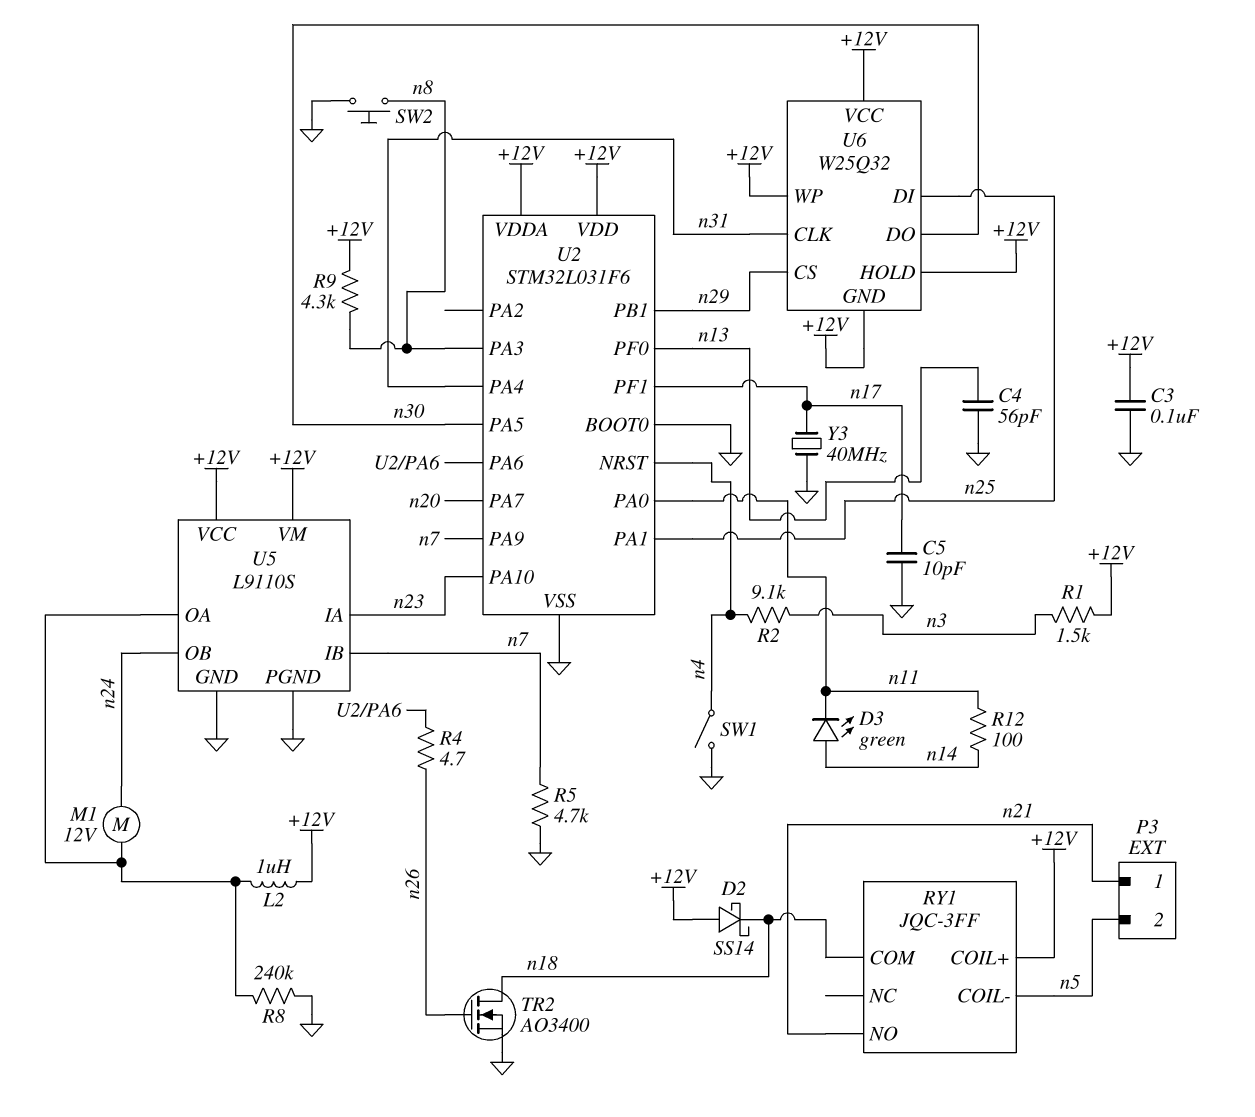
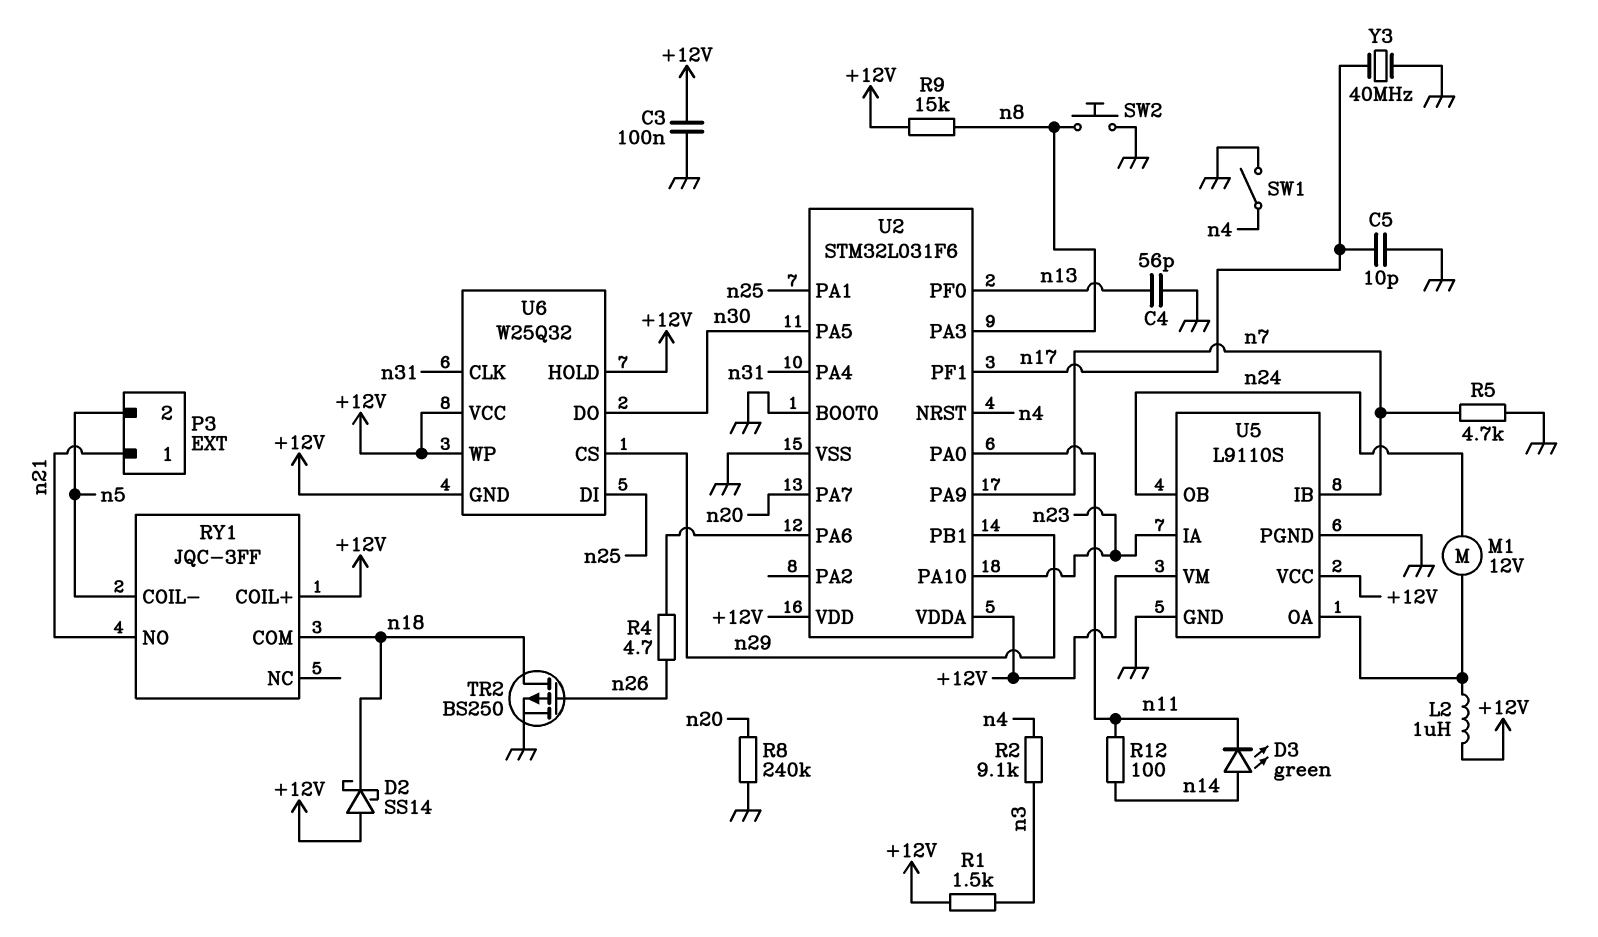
R8: 240k (GND, U5/OA) -> 240k (GND, n20)
R9: 4.3k (+12V, n8) -> 15k (+12V, n8)
TR2: NMOS AO3400 (G n26, D n18, S GND) -> PMOS BS250 (G n26, D n18, S GND)

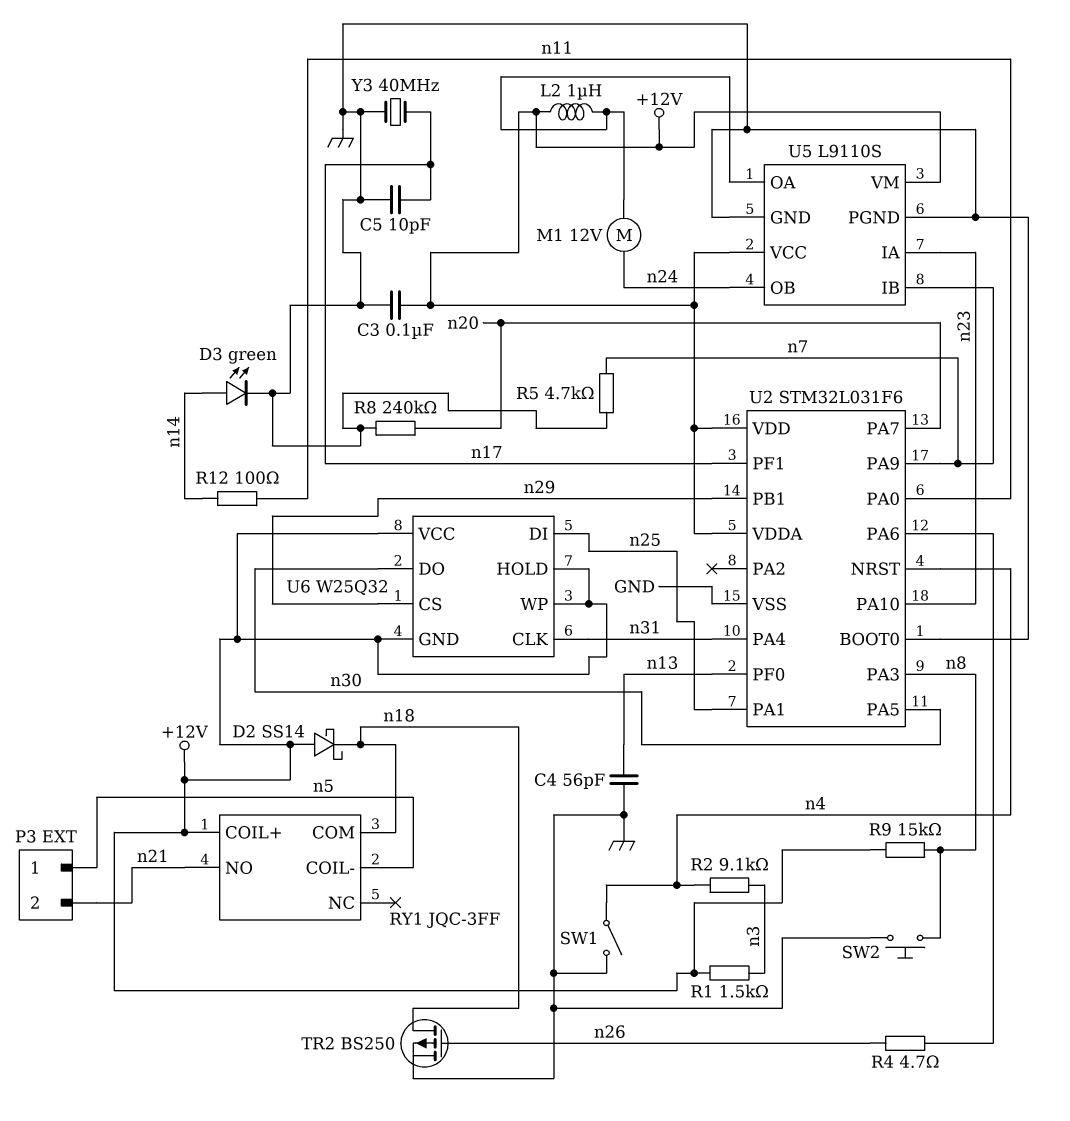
D3: LED green (A n14, K n11) -> LED green (A n14, K GND)
P3 pin 1: n21 -> n5
P3 pin 2: n5 -> n21

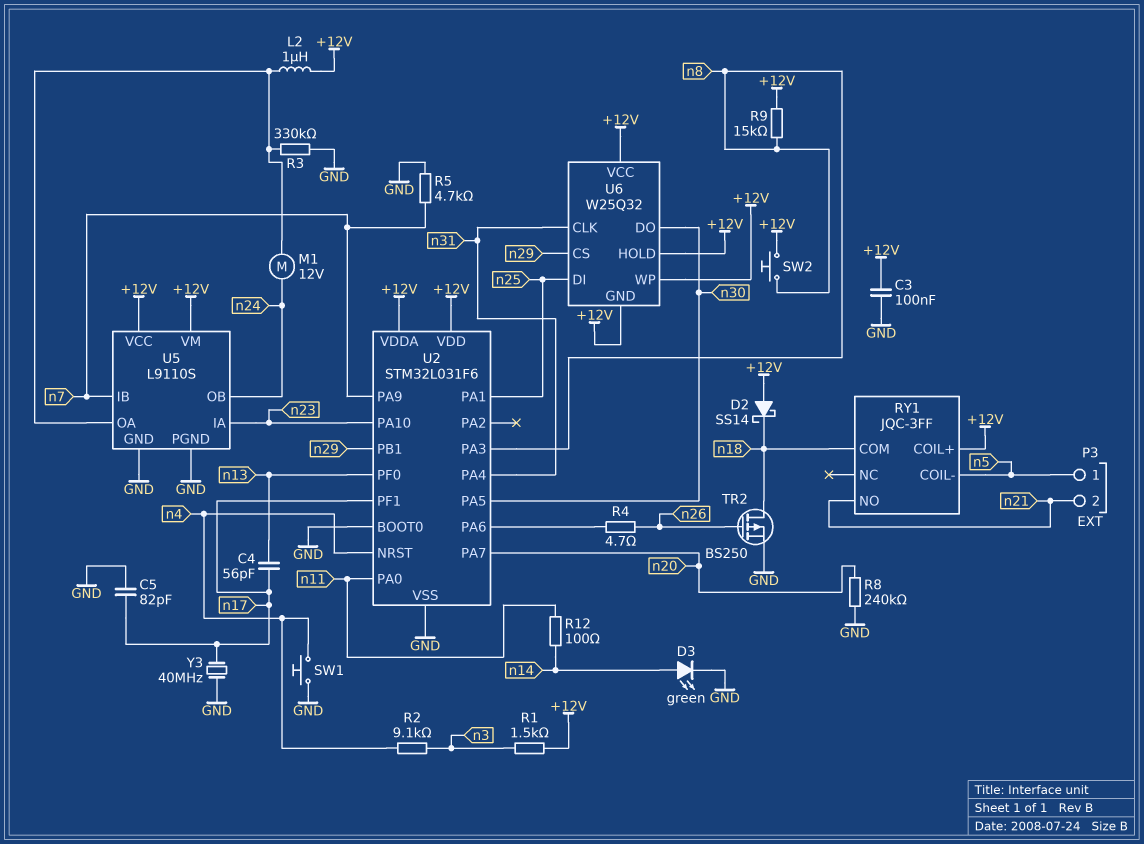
C4: 56pF (GND, n13) -> 56pF (n13, n17)
C5: 10pF (GND, n17) -> 82pF (GND, n17)
R3: none -> 330k (GND, U5/OA)
SW1: switch (GND, n4) -> button (GND, n4)
SW2: button (GND, n8) -> button (+12V, n8)

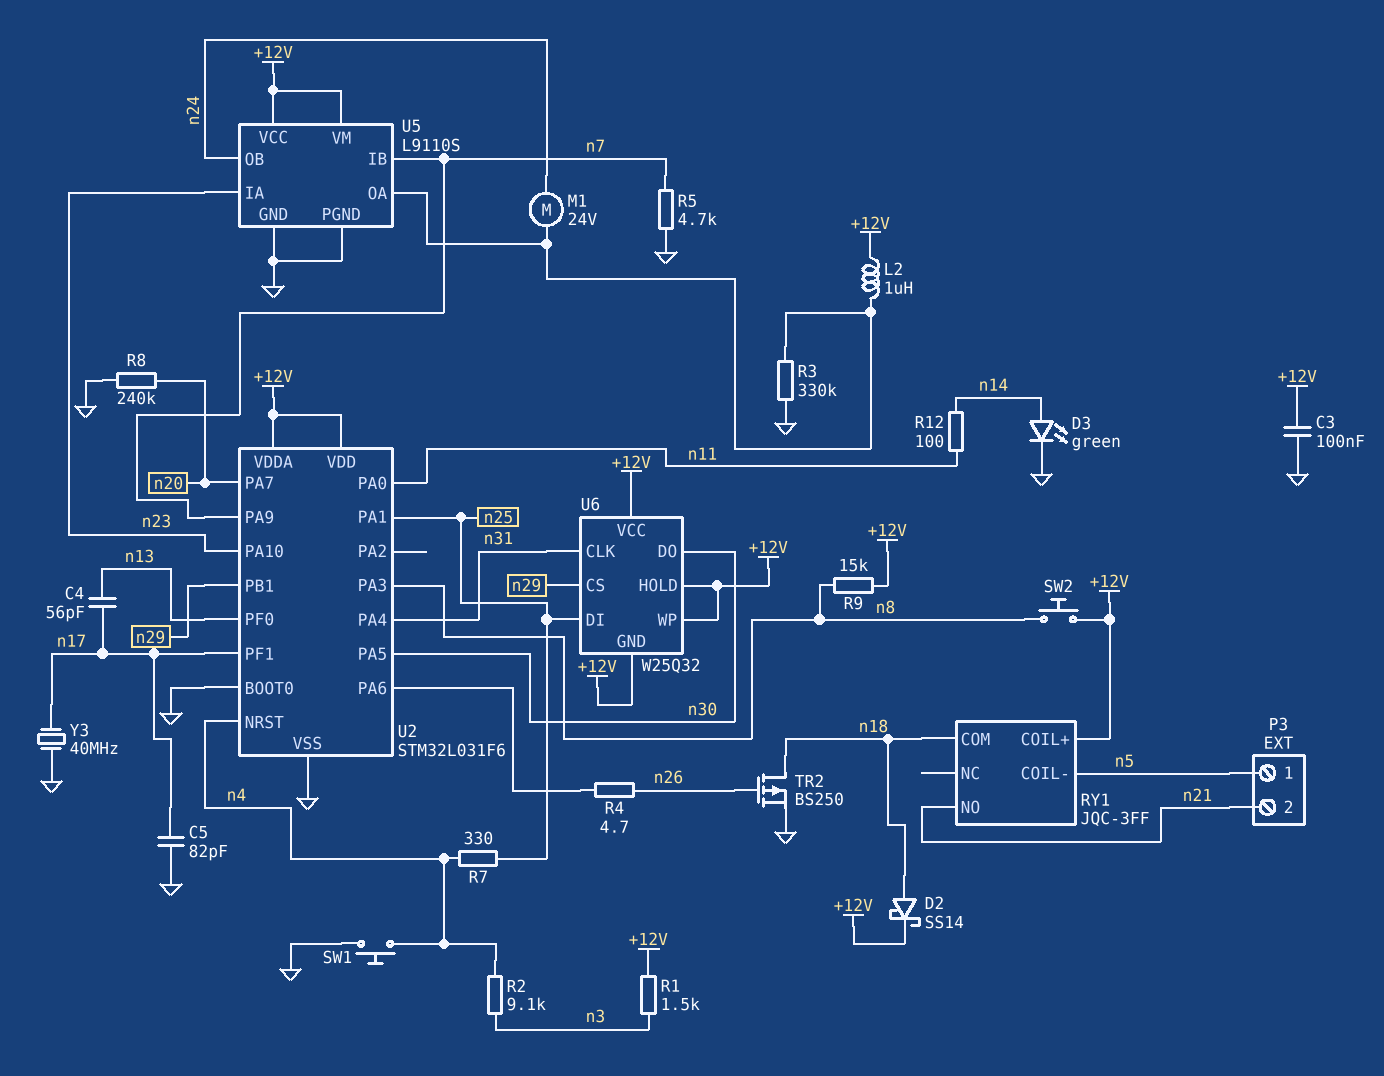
D2: schottky SS14 (A +12V, K n18) -> schottky SS14 (A n18, K +12V)
M1: motor 12V (U5/OA, n24) -> motor 24V (U5/OA, n24)
R7: none -> 330 (n4, n25)

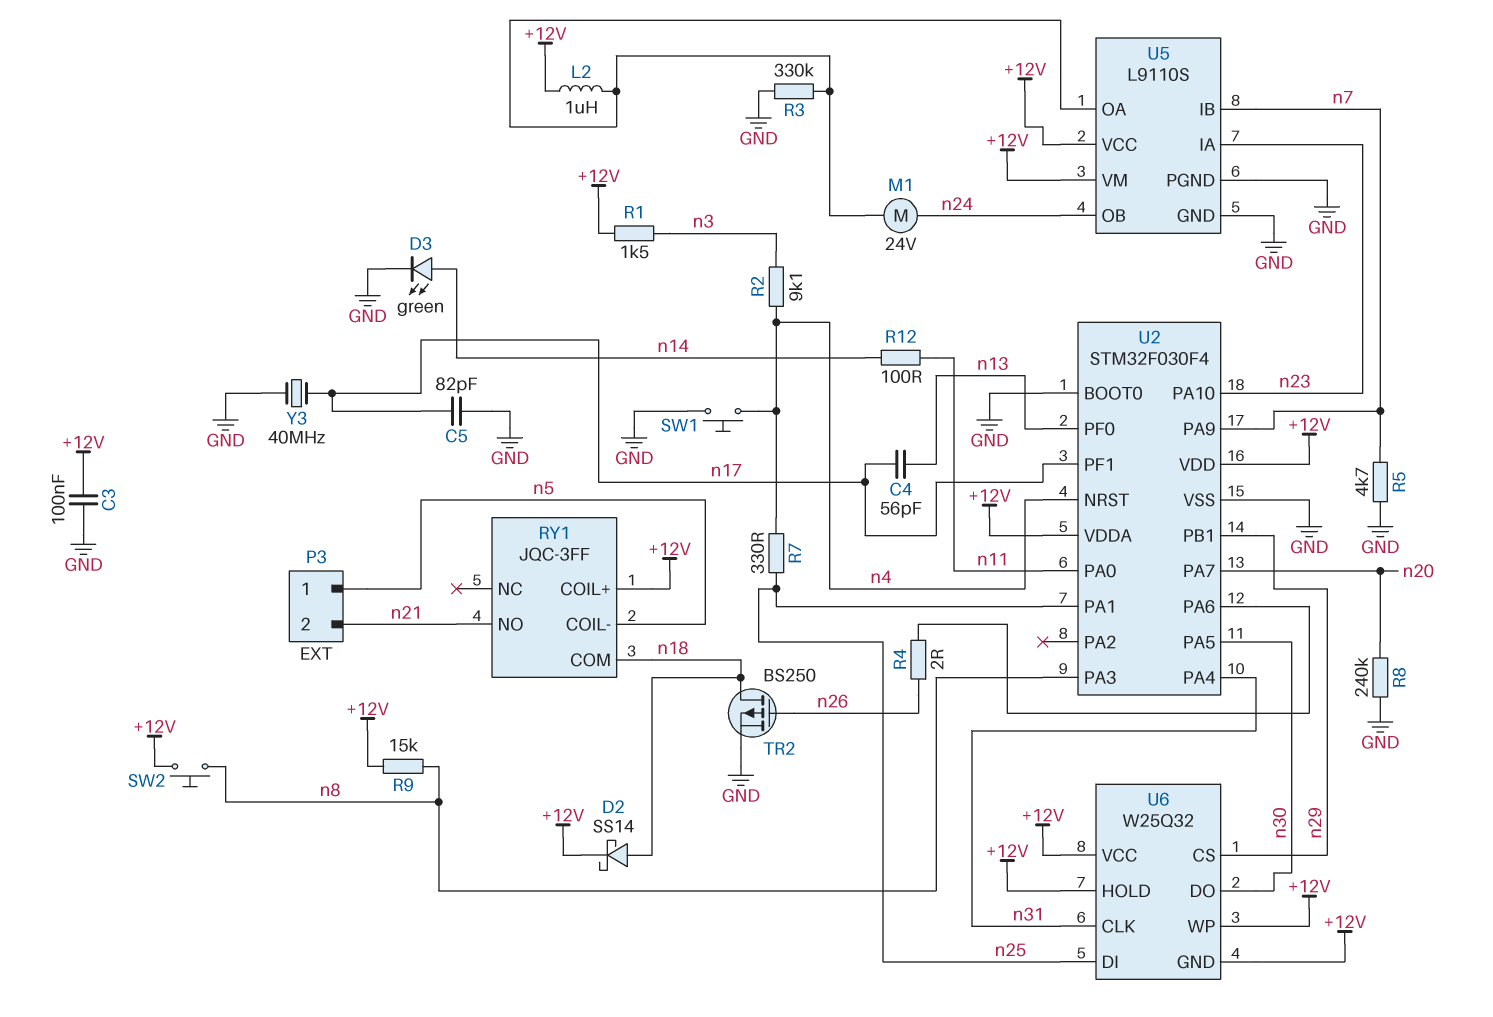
R4: 4.7 (U2/PA6, n26) -> 2 (U2/PA6, n26)
U2: STM32L031F6 -> STM32F030F4

